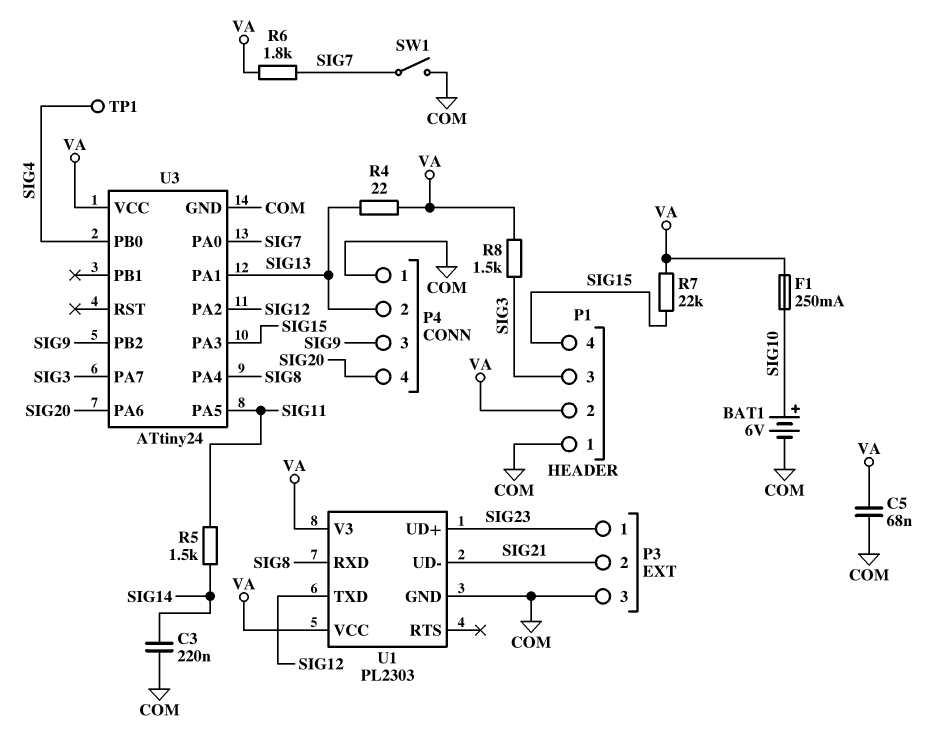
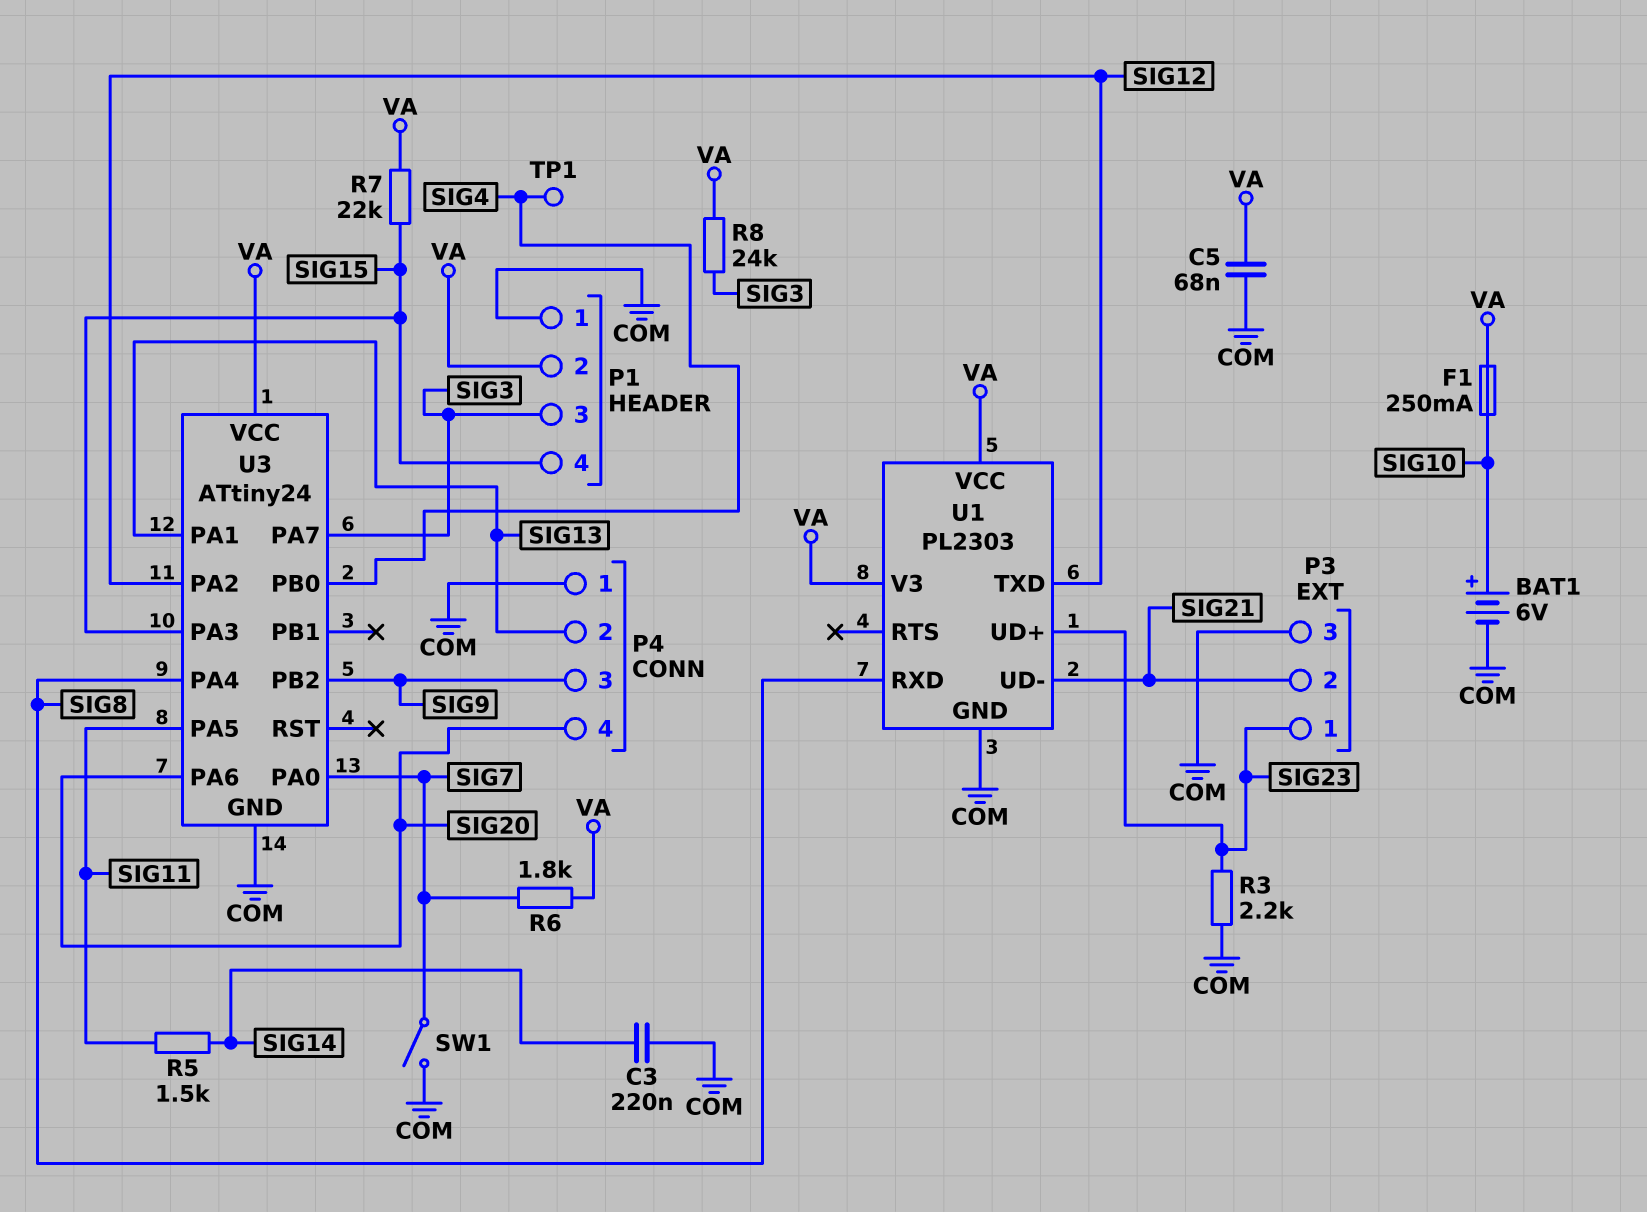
R3: none -> 2.2k (COM, SIG23)
R4: 22 (SIG13, VA) -> none
R8: 1.5k (SIG3, VA) -> 24k (SIG3, VA)

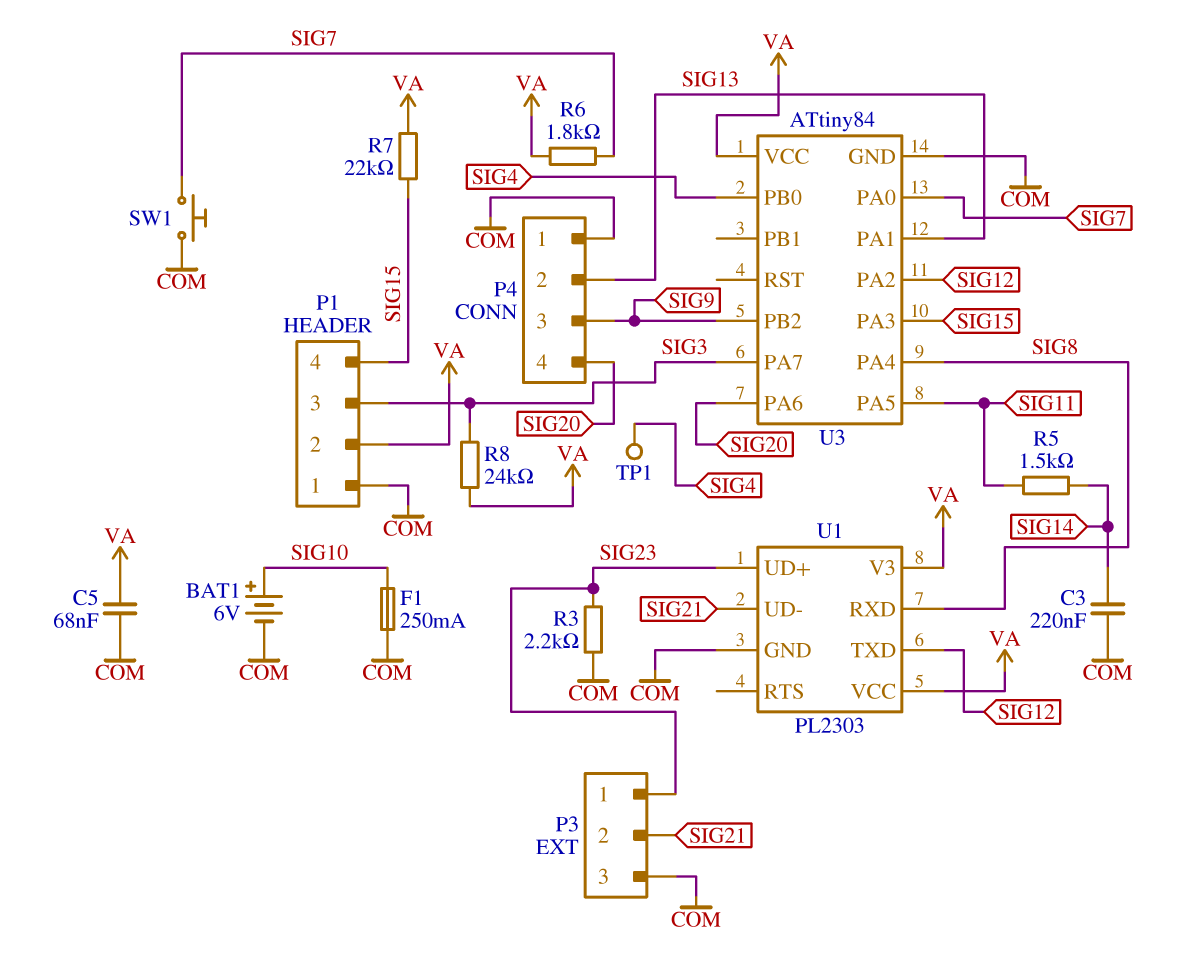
F1: 250mA (SIG10, VA) -> 250mA (COM, SIG10)
SW1: switch (COM, SIG7) -> button (COM, SIG7)
U3: ATtiny24 -> ATtiny84

